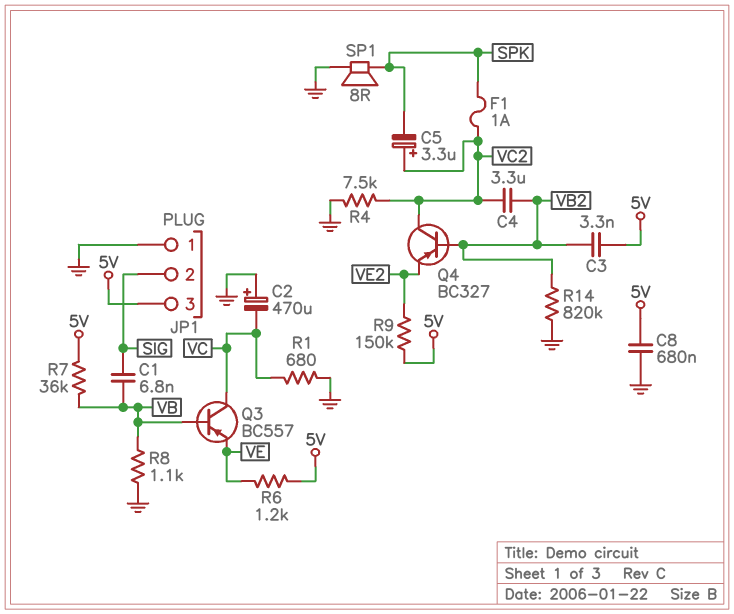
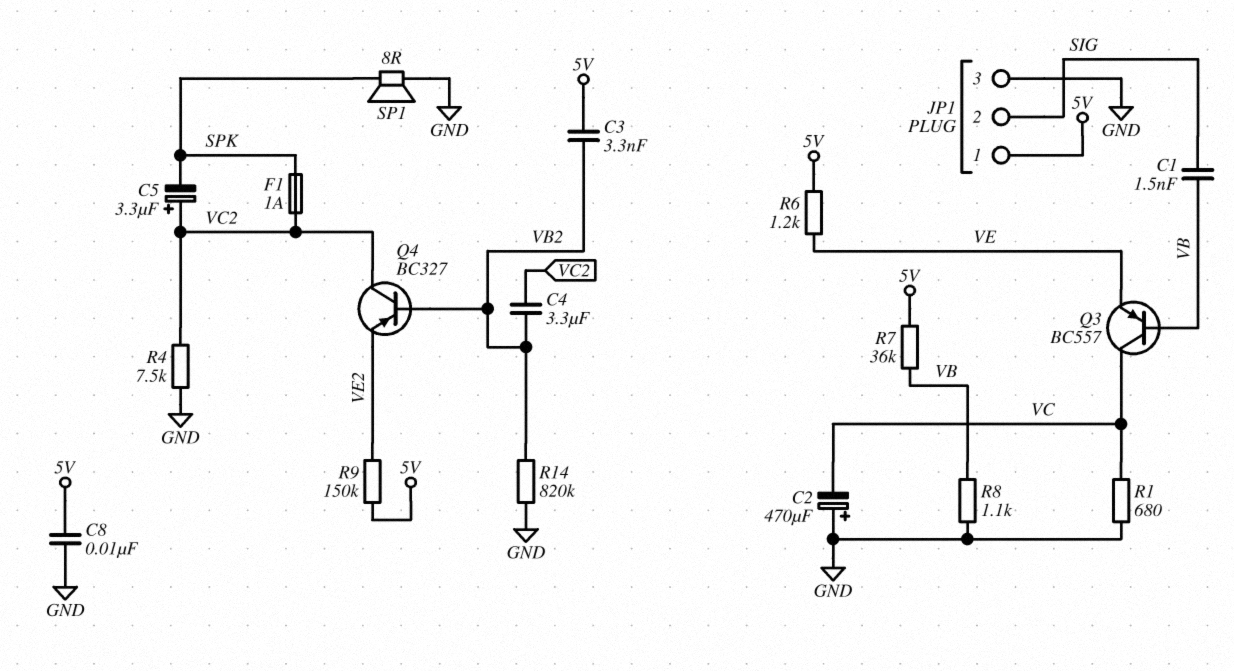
C1: 6.8nF (SIG, VB) -> 1.5nF (SIG, VB)
C8: 680nF (5V, GND) -> 10nF (5V, GND)
JP1 pin 1: GND -> 5V
JP1 pin 3: 5V -> GND

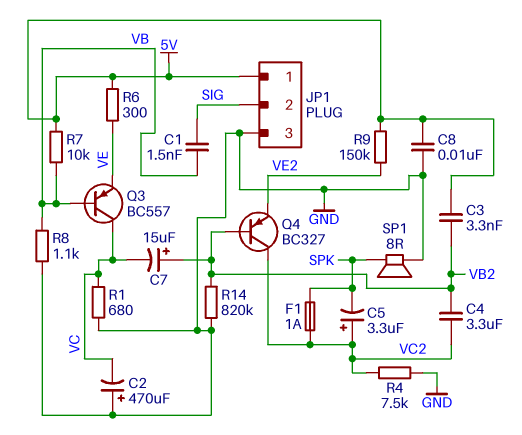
C7: none -> 15uF (plus VB2, minus VC)
R6: 1.2k (5V, VE) -> 300 (5V, VE)
R7: 36k (5V, VB) -> 10k (5V, VB)

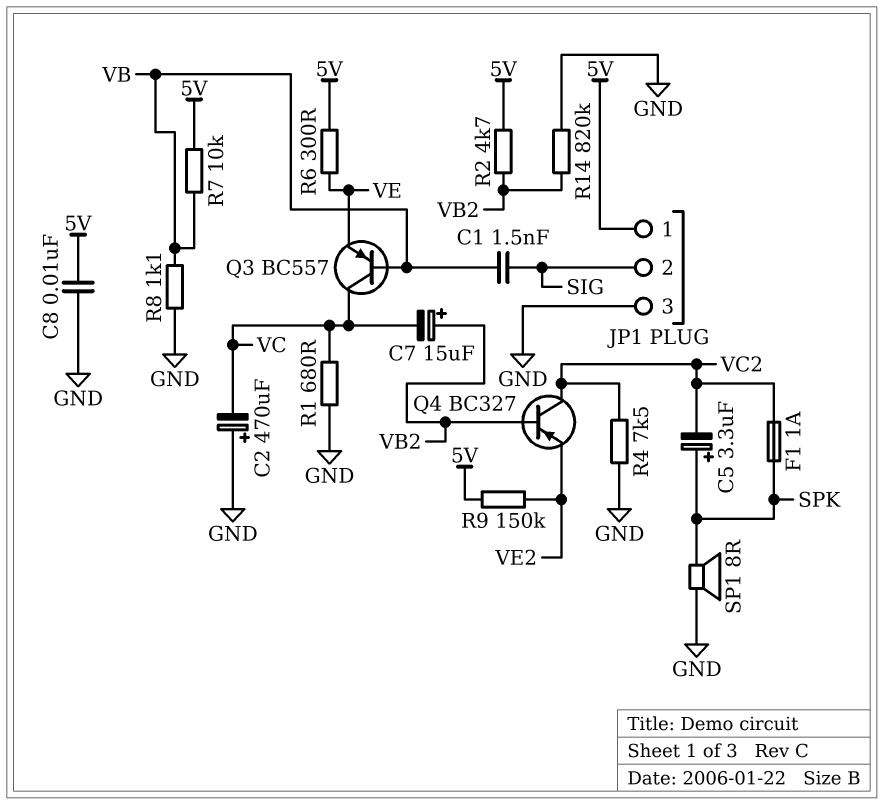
C3: 3.3nF (5V, VB2) -> none
C4: 3.3uF (VB2, VC2) -> none
C5: 3.3uF (plus VC2, minus SPK) -> 3.3uF (plus SPK, minus VC2)
R2: none -> 4.7k (5V, VB2)

